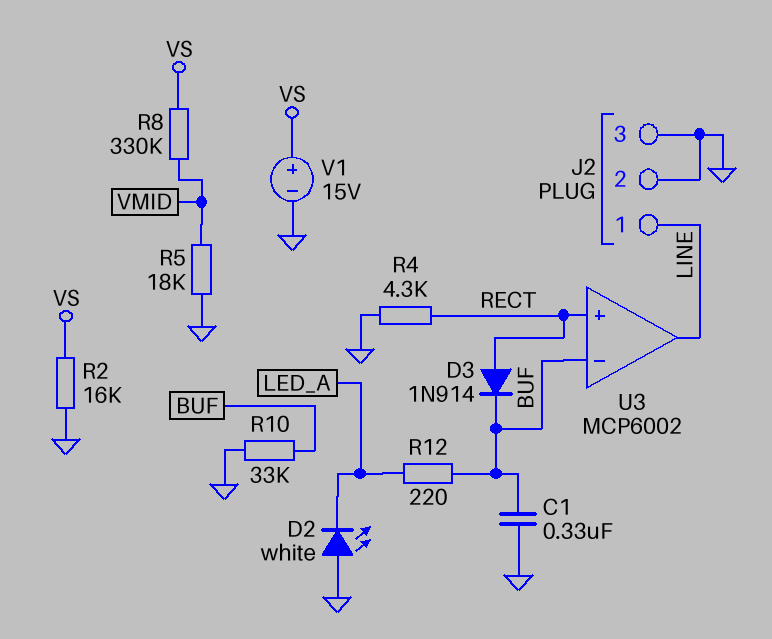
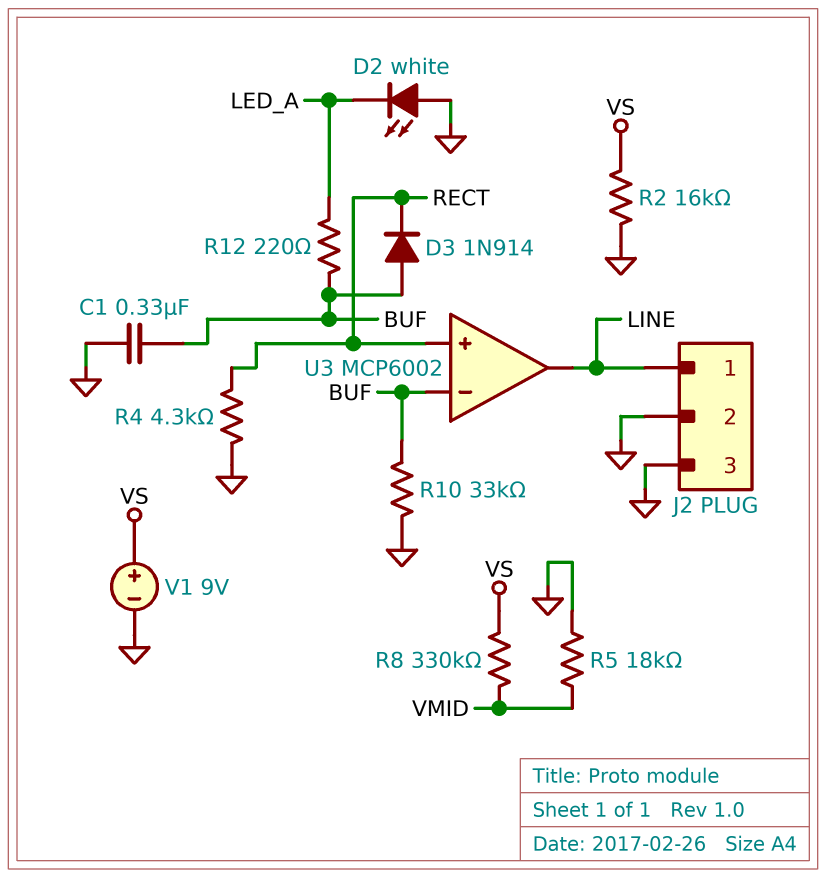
D3: diode 1N914 (A RECT, K BUF) -> diode 1N914 (A BUF, K RECT)
V1: 15V (plus VS, minus GND) -> 9V (plus VS, minus GND)

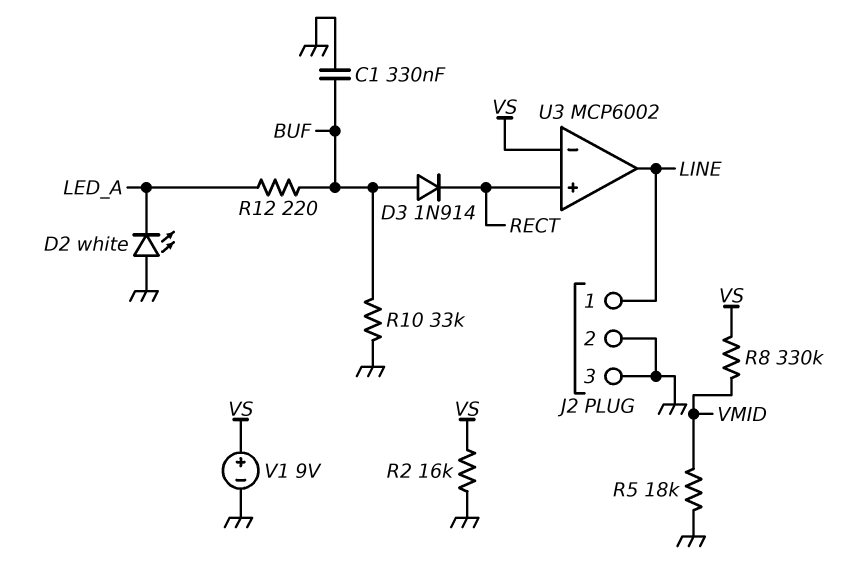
R4: 4.3k (GND, RECT) -> none
U3 pin in-: BUF -> VS

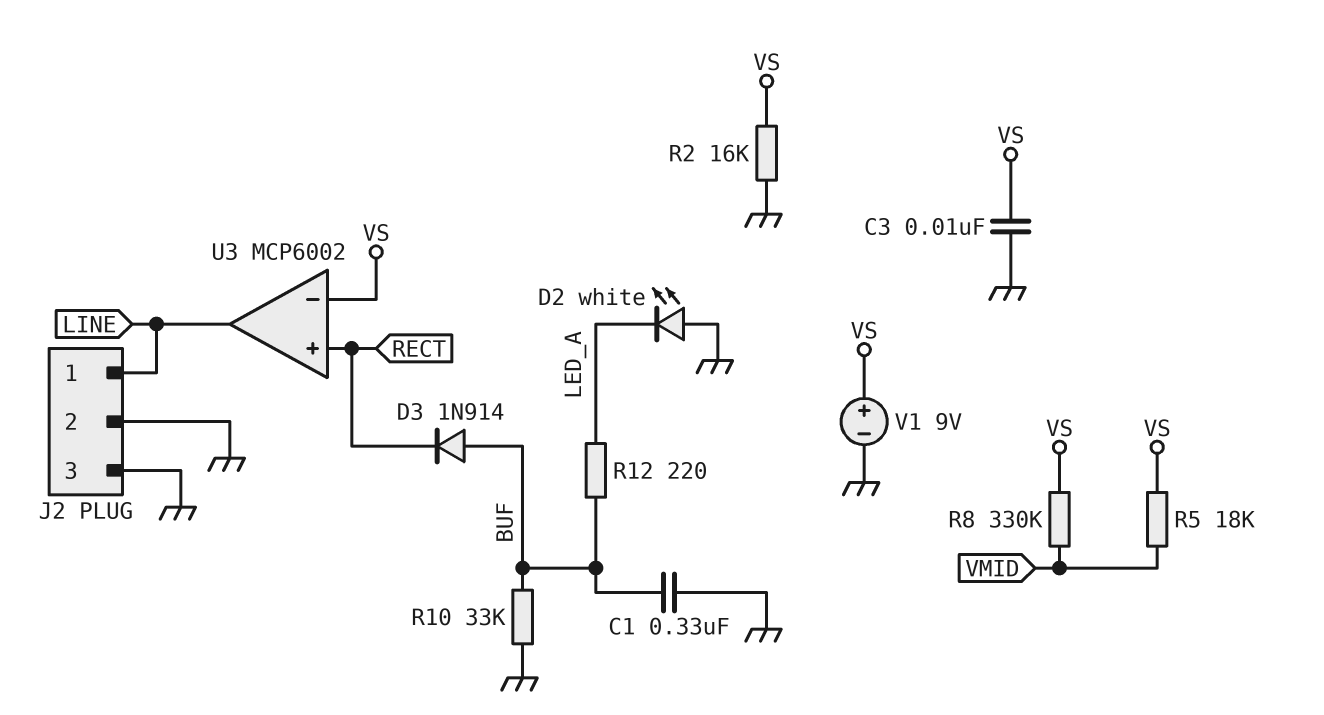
C3: none -> 10nF (GND, VS)
R5: 18k (GND, VMID) -> 18k (VMID, VS)

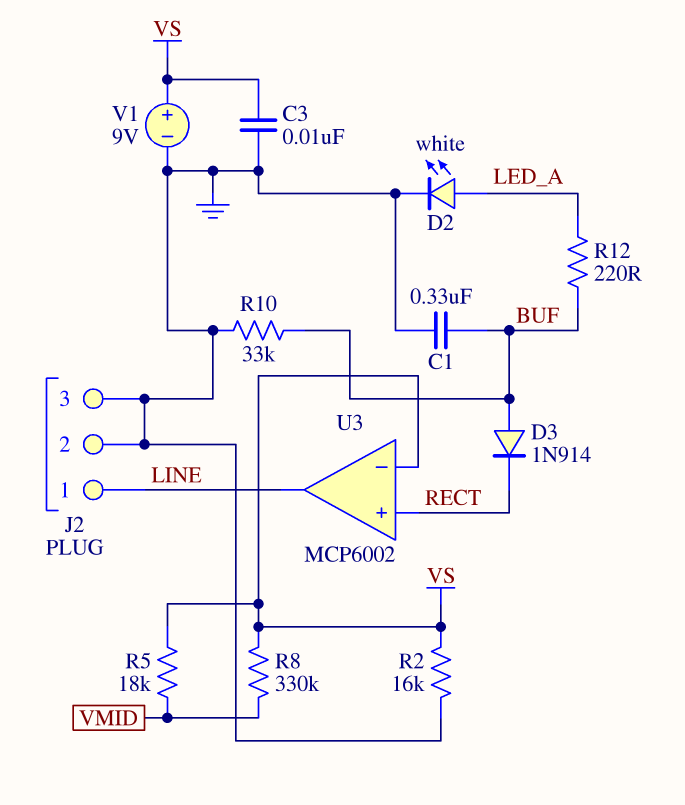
D2: LED white (A GND, K LED_A) -> LED white (A LED_A, K GND)

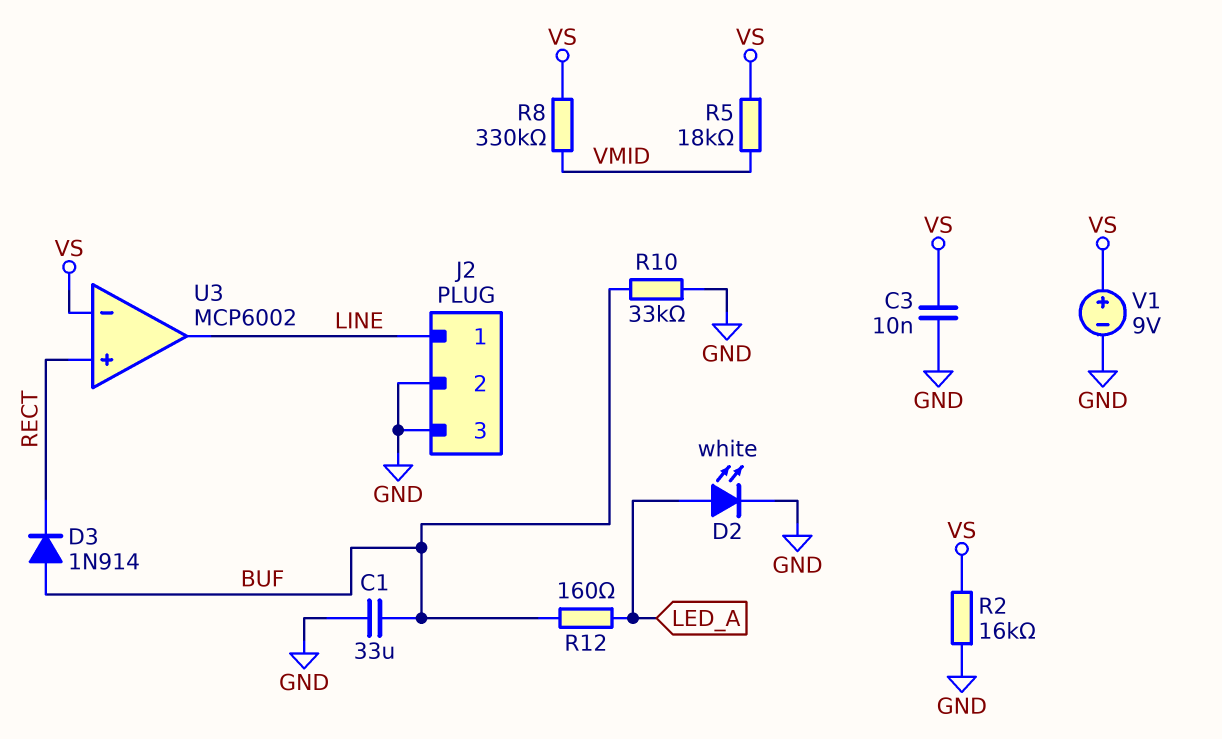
C1: 330nF (BUF, GND) -> 33uF (BUF, GND)
R12: 220 (BUF, LED_A) -> 160 (BUF, LED_A)

